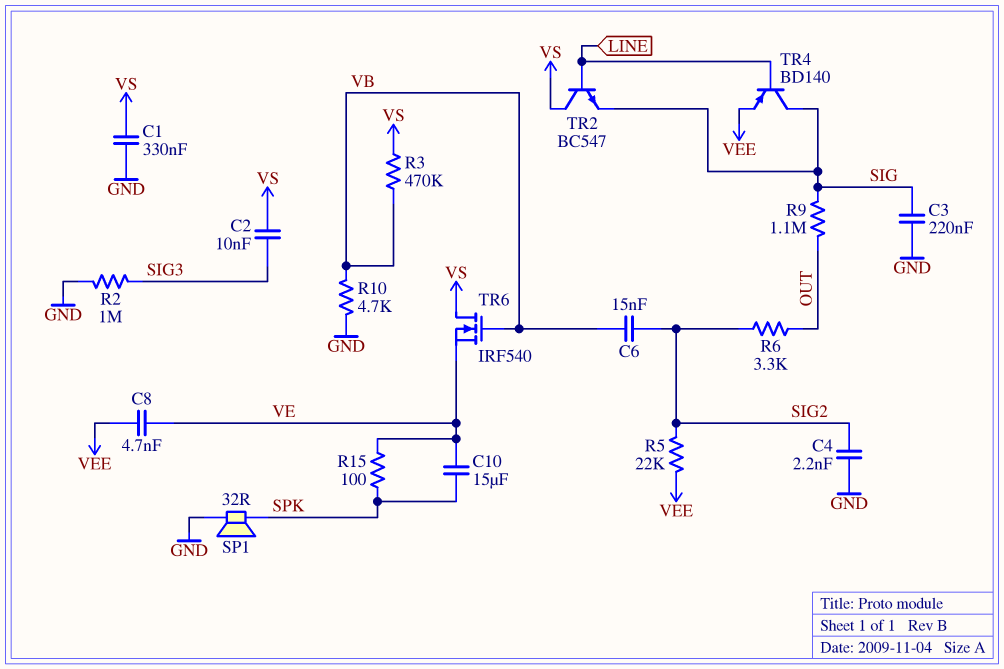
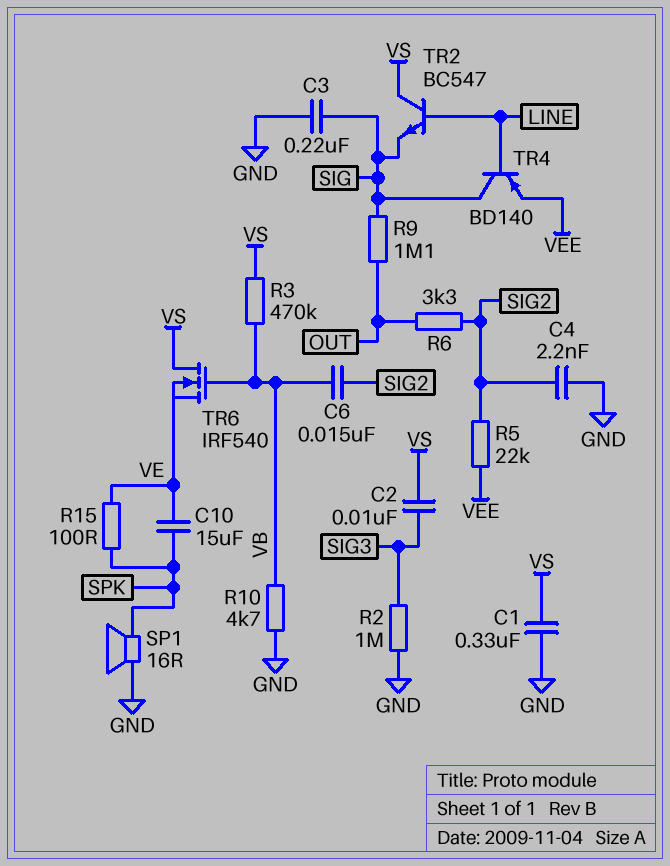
C8: 4.7nF (VE, VEE) -> none
SP1: speaker 32R (GND, SPK) -> speaker 16R (GND, SPK)

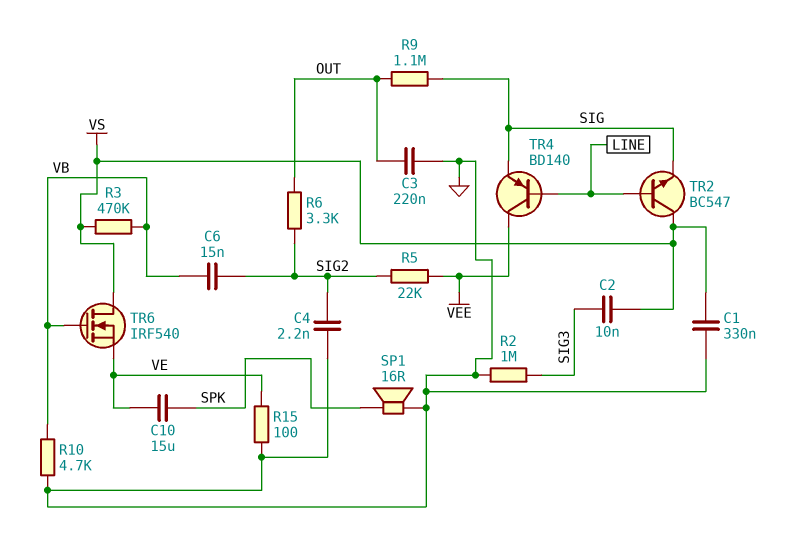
C3: 220nF (GND, SIG) -> 220nF (GND, OUT)
R15: 100 (SPK, VE) -> 100 (GND, VE)
TR4: PNP BD140 (B LINE, C SIG, E VEE) -> PNP BD140 (B LINE, C VEE, E SIG)

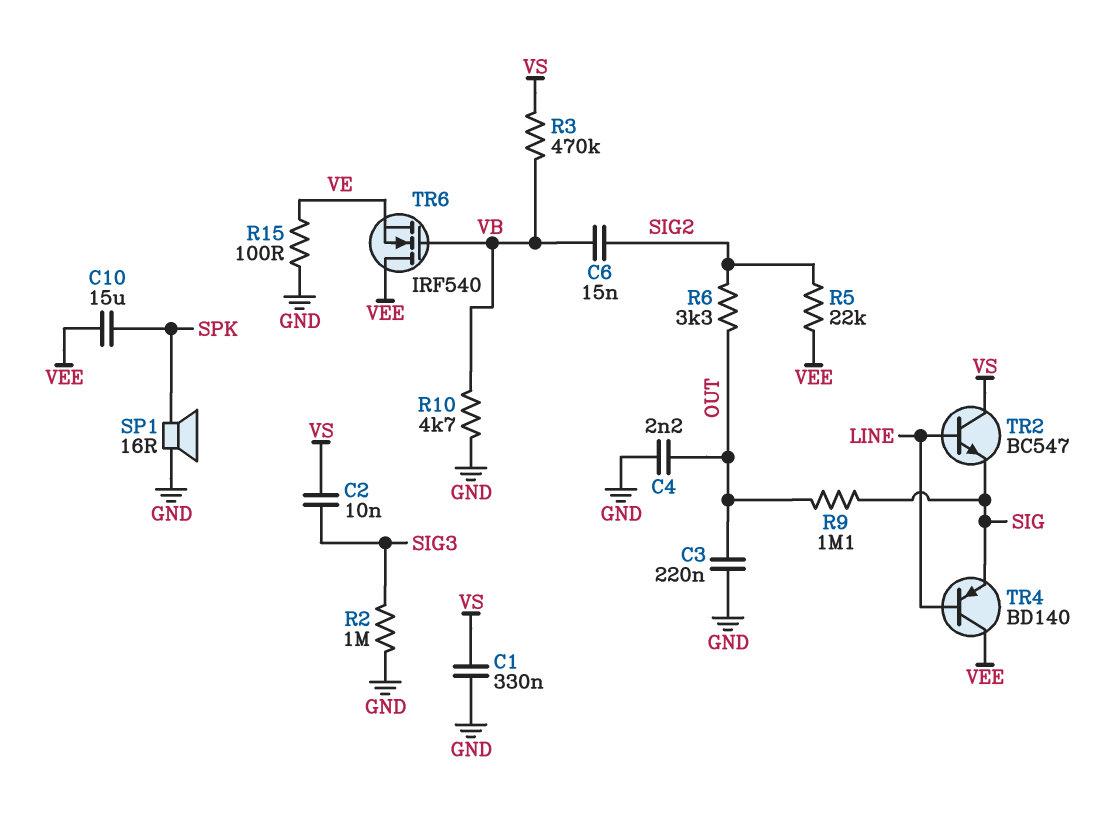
C4: 2.2nF (GND, SIG2) -> 2.2nF (GND, OUT)
C10: 15uF (SPK, VE) -> 15uF (SPK, VEE)
TR6: NMOS IRF540 (G VB, D VS, S VE) -> NMOS IRF540 (G VB, D VEE, S VE)

